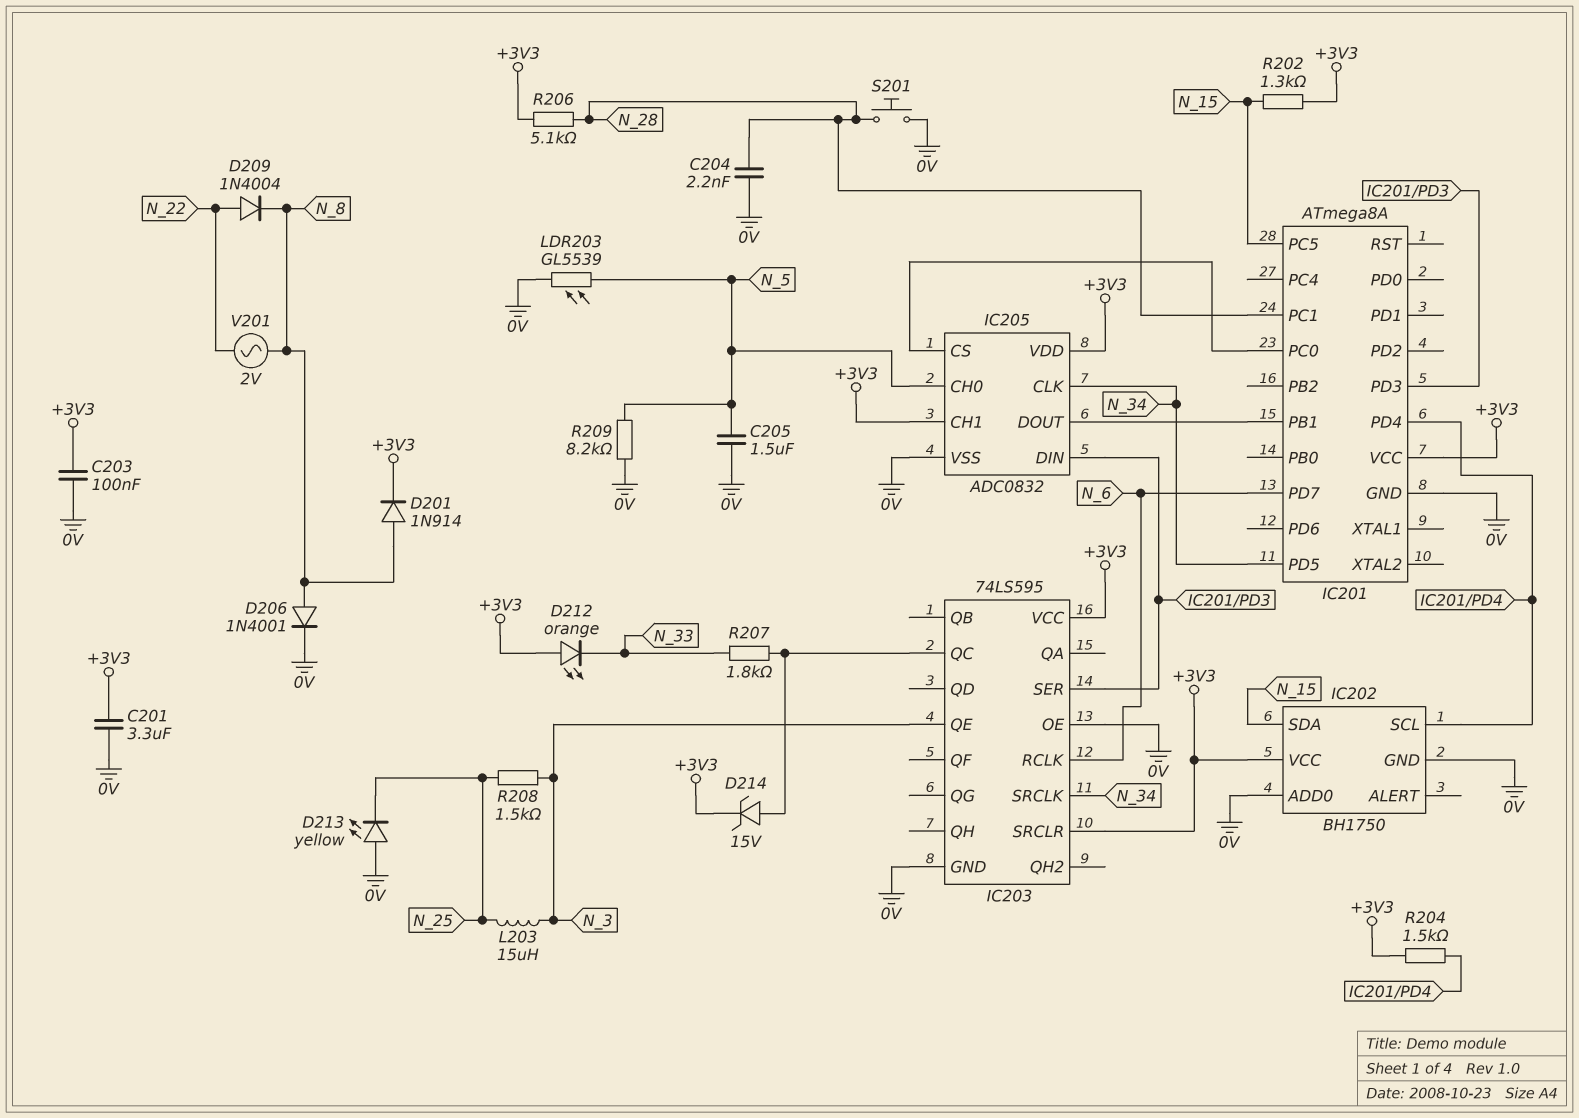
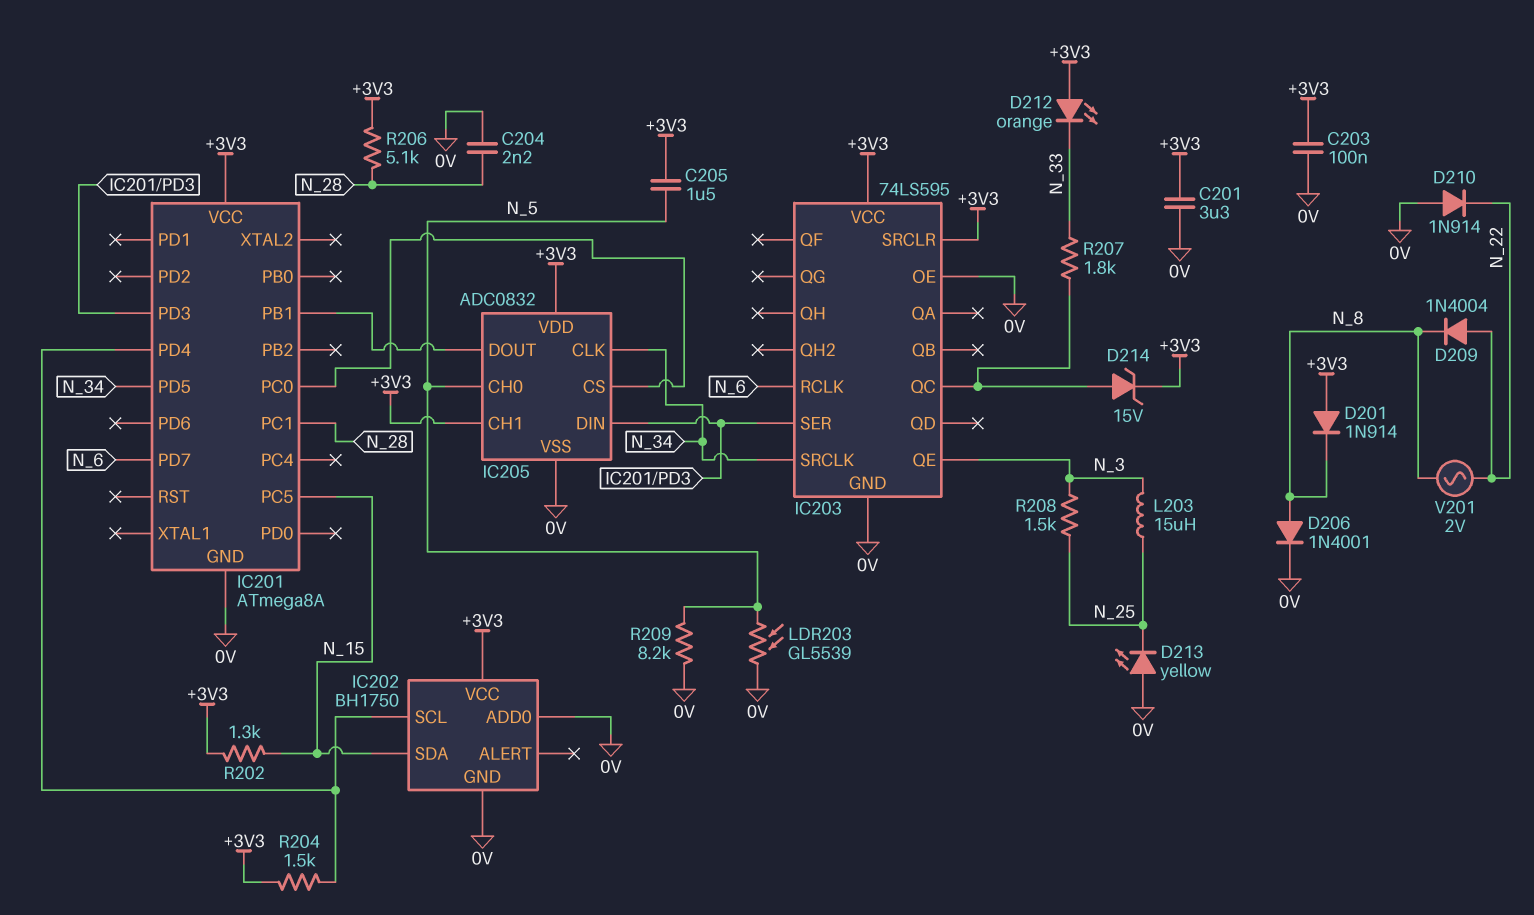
C205: 1.5uF (0V, N_5) -> 1.5uF (+3V3, N_5)
D201: diode 1N914 (A N_8, K +3V3) -> diode 1N914 (A +3V3, K N_8)
D210: none -> diode 1N914 (A 0V, K N_22)
S201: button (0V, N_28) -> none

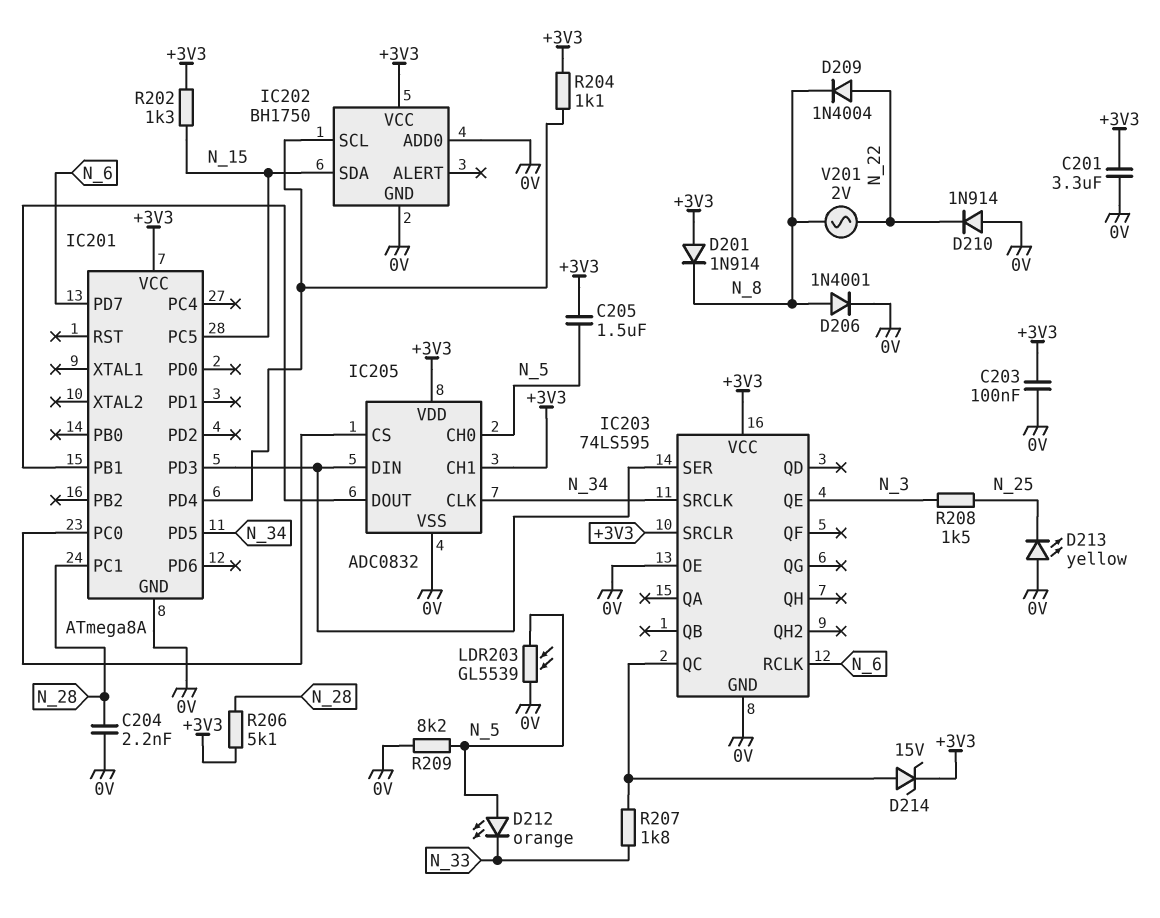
D212: LED orange (A +3V3, K N_33) -> LED orange (A N_5, K N_33)
L203: 15uH (N_3, N_25) -> none
R204: 1.5k (+3V3, IC201/PD4) -> 1.1k (+3V3, IC201/PD4)

